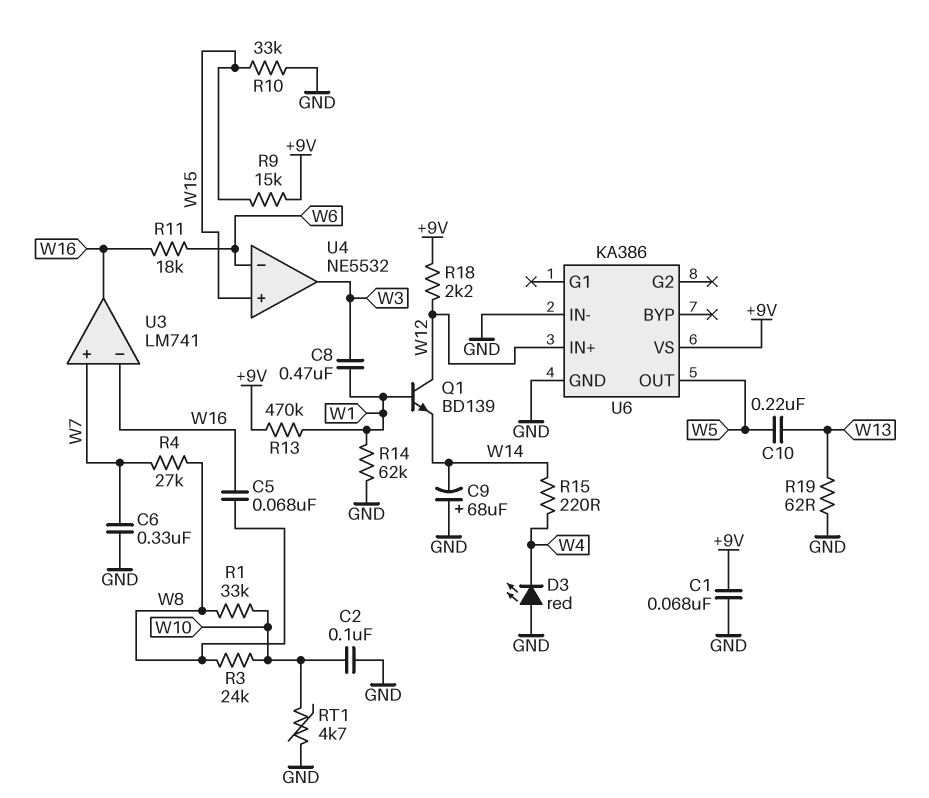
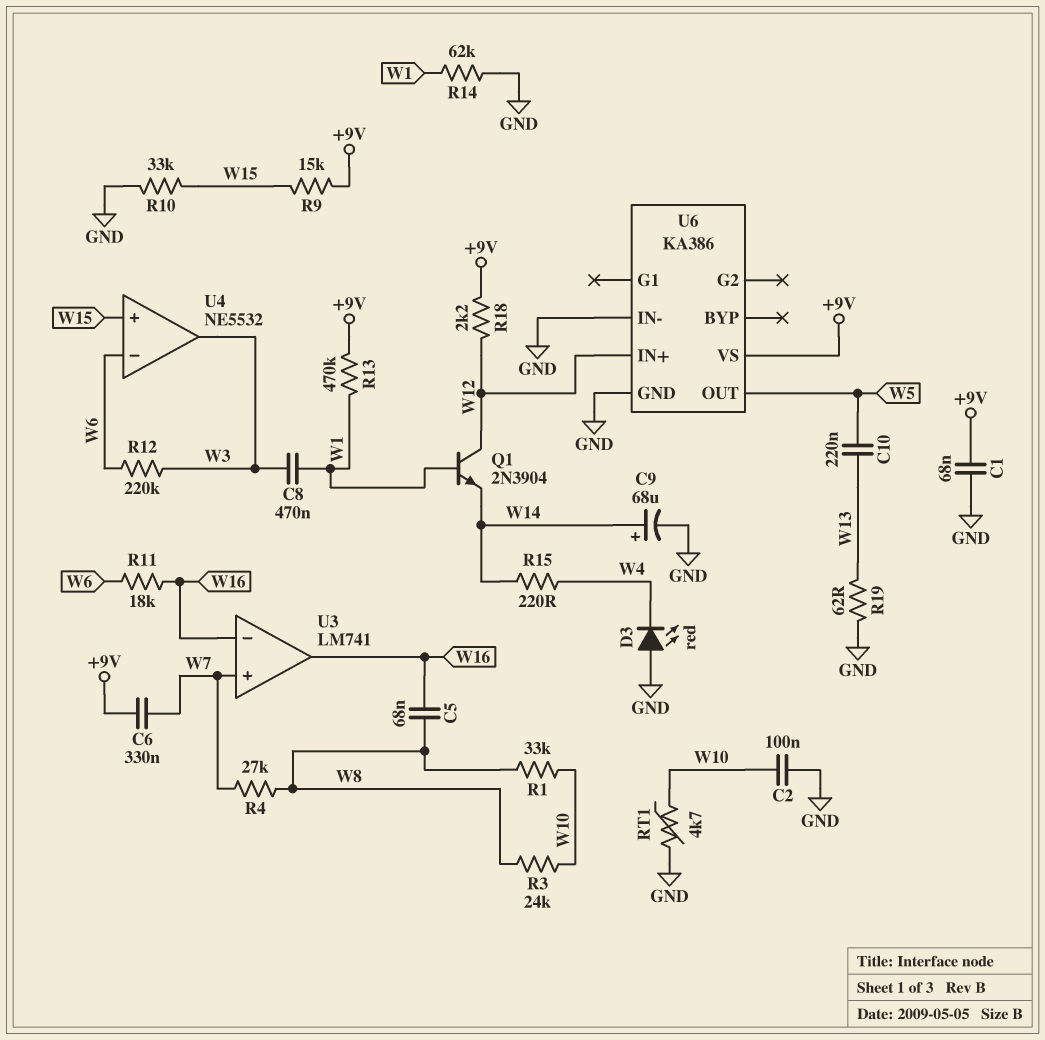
C6: 330nF (GND, W7) -> 330nF (+9V, W7)
C9: 68uF (plus GND, minus W14) -> 68uF (plus W14, minus GND)
Q1: NPN BD139 (B W1, C W12, E W14) -> NPN 2N3904 (B W1, C W12, E W14)
R12: none -> 220k (W3, W6)

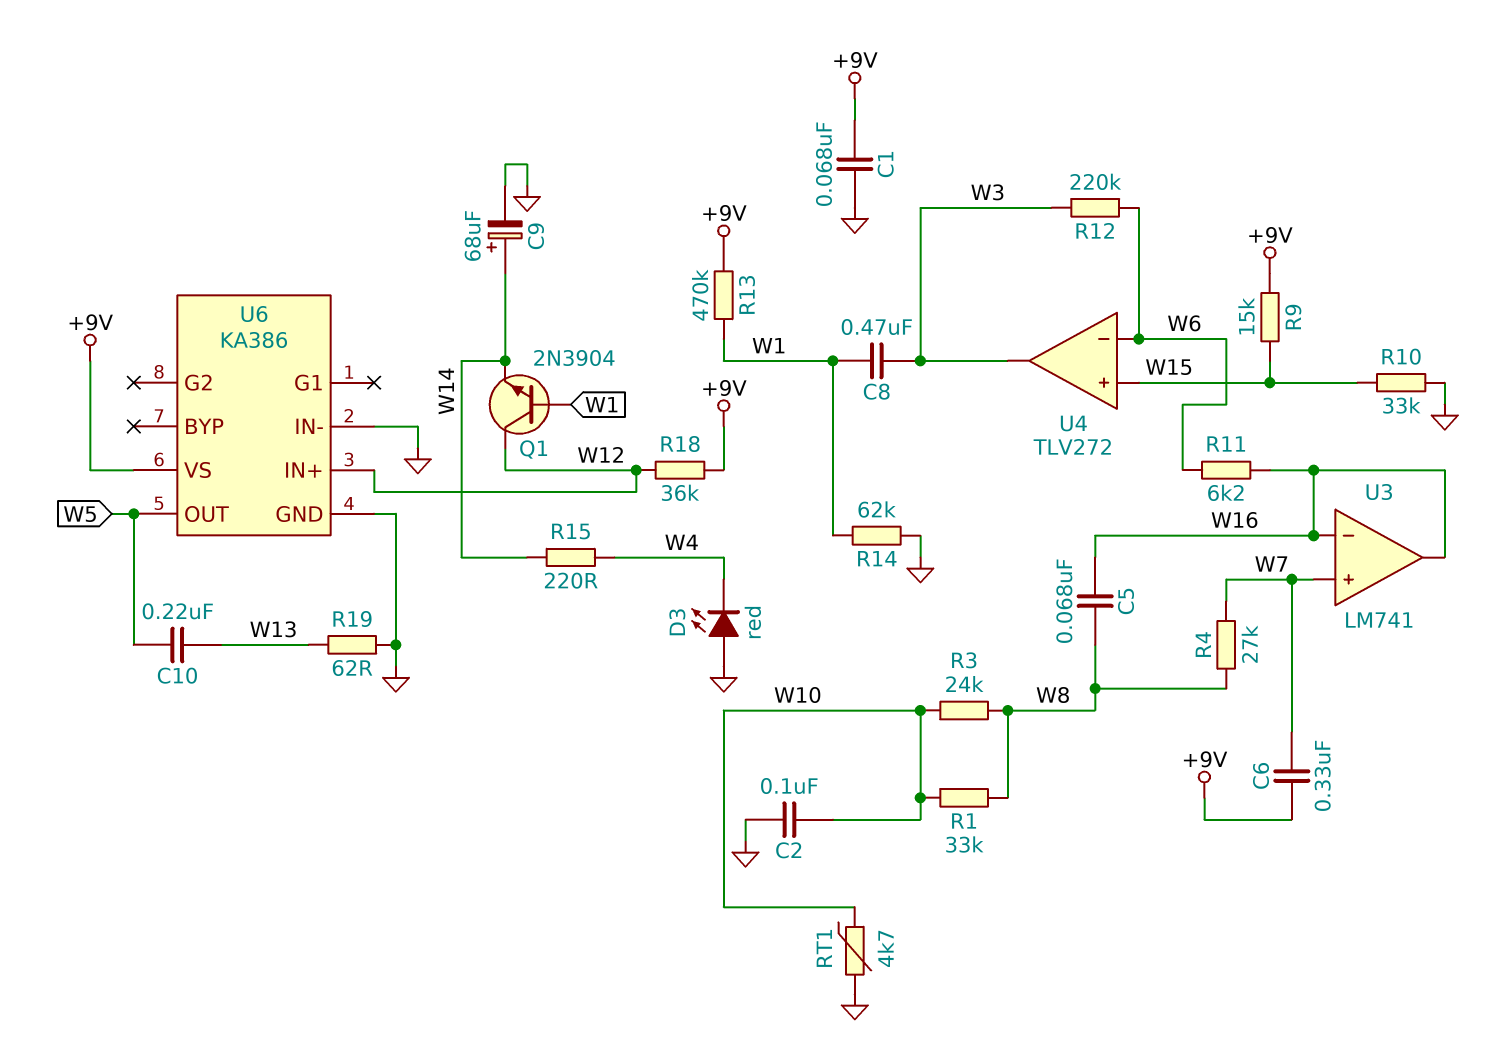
R11: 18k (W6, W16) -> 6.2k (W6, W16)
R18: 2.2k (+9V, W12) -> 36k (+9V, W12)
U4: NE5532 -> TLV272

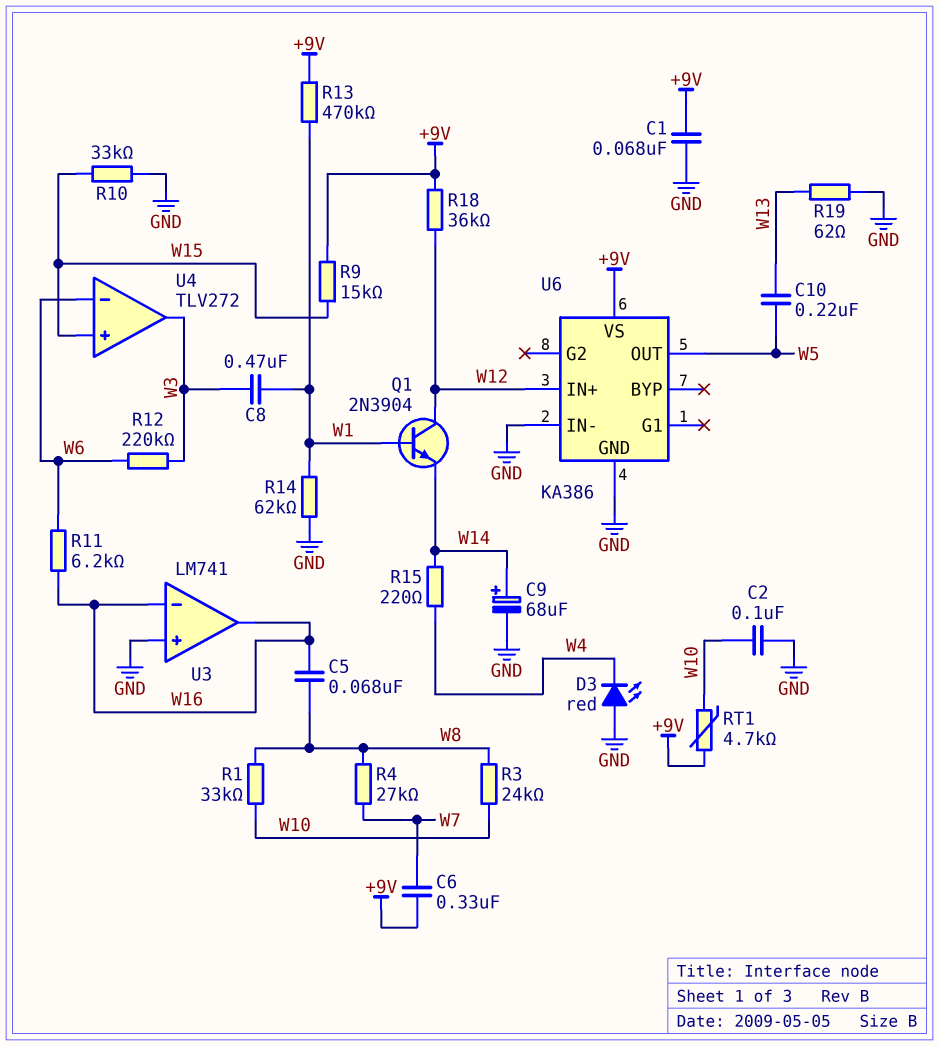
RT1: 4.7k (GND, W10) -> 4.7k (+9V, W10)
U3 pin in+: W7 -> GND

